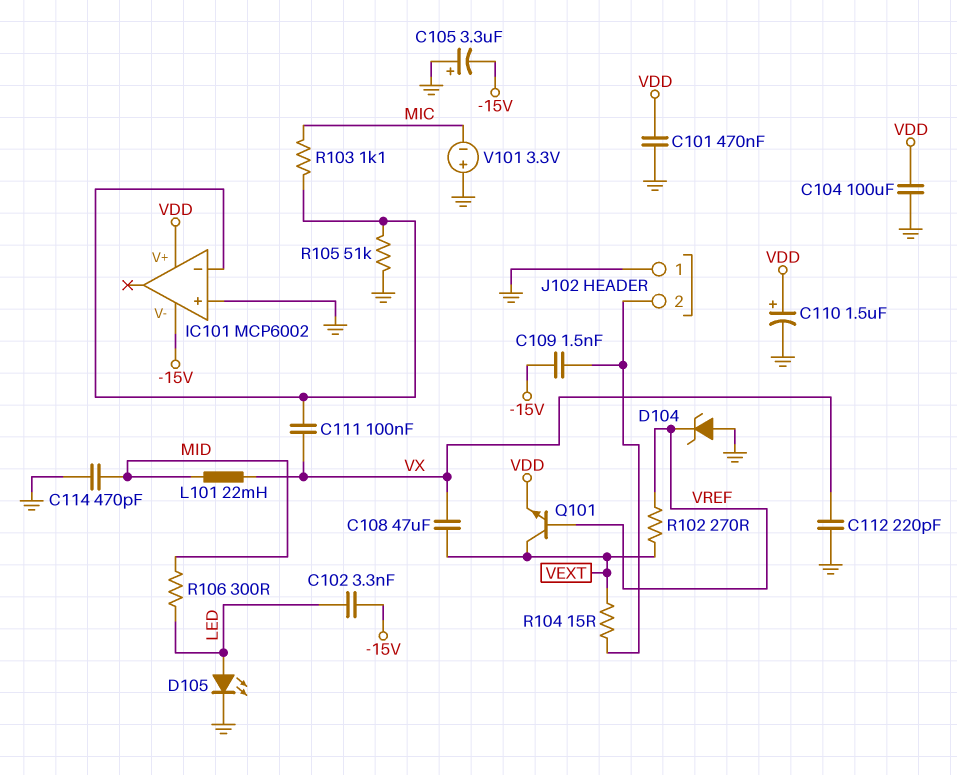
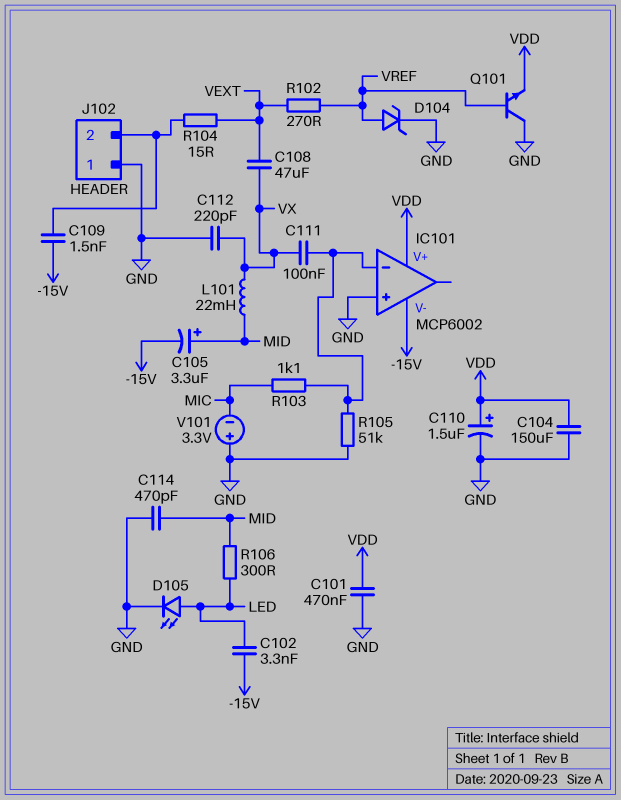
C104: 100uF (GND, VDD) -> 150uF (GND, VDD)
C105: 3.3uF (plus GND, minus -15V) -> 3.3uF (plus MID, minus -15V)
D104: zener (A GND, K VREF) -> zener (A VREF, K GND)
Q101: NPN (B VREF, C VEXT, E VDD) -> NPN (B VREF, C GND, E VDD)

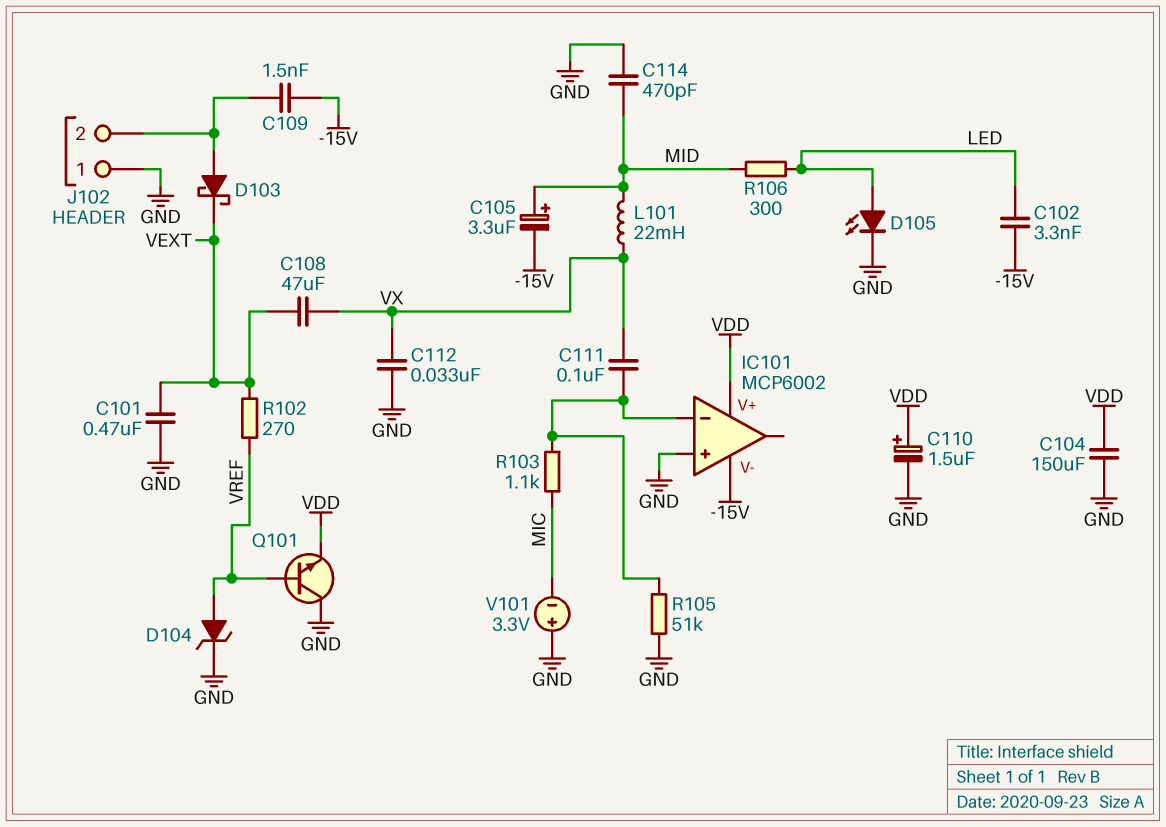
C101: 470nF (GND, VDD) -> 470nF (GND, VEXT)
C112: 220pF (GND, VX) -> 33nF (GND, VX)
D103: none -> schottky (A J102/2, K VEXT)
R104: 15 (J102/2, VEXT) -> none

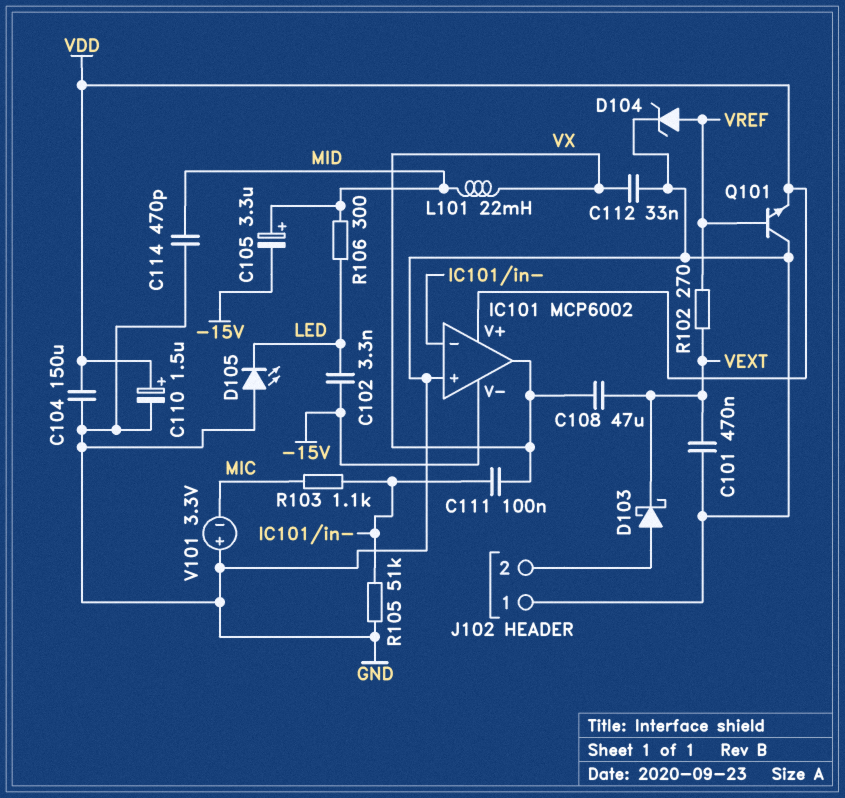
C109: 1.5nF (-15V, J102/2) -> none
D105: LED (A LED, K GND) -> LED (A GND, K LED)
IC101 pin out: none -> VX

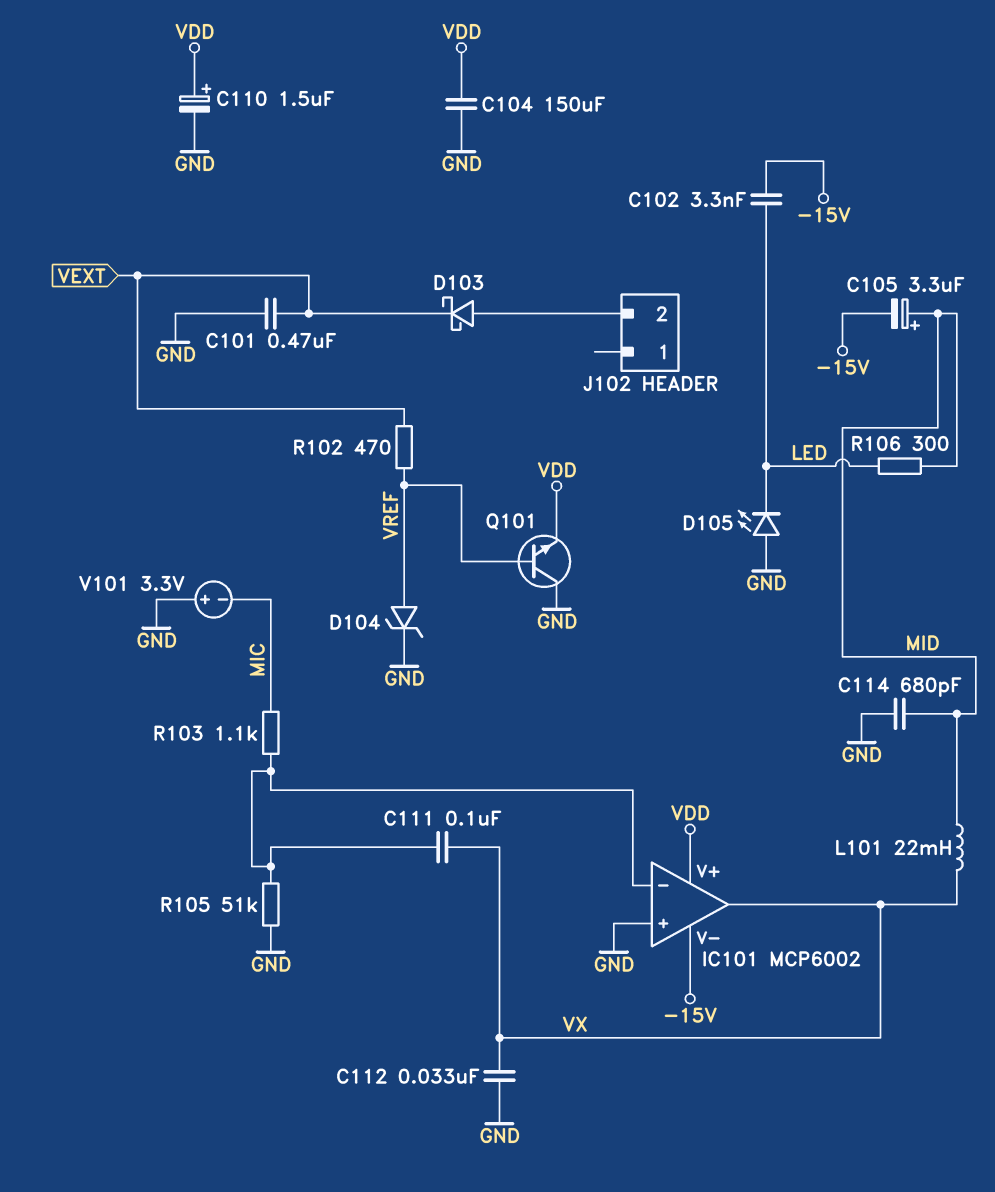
C108: 47uF (VEXT, VX) -> none
C114: 470pF (GND, MID) -> 680pF (GND, MID)
J102 pin 1: GND -> none
R102: 270 (VEXT, VREF) -> 470 (VEXT, VREF)

